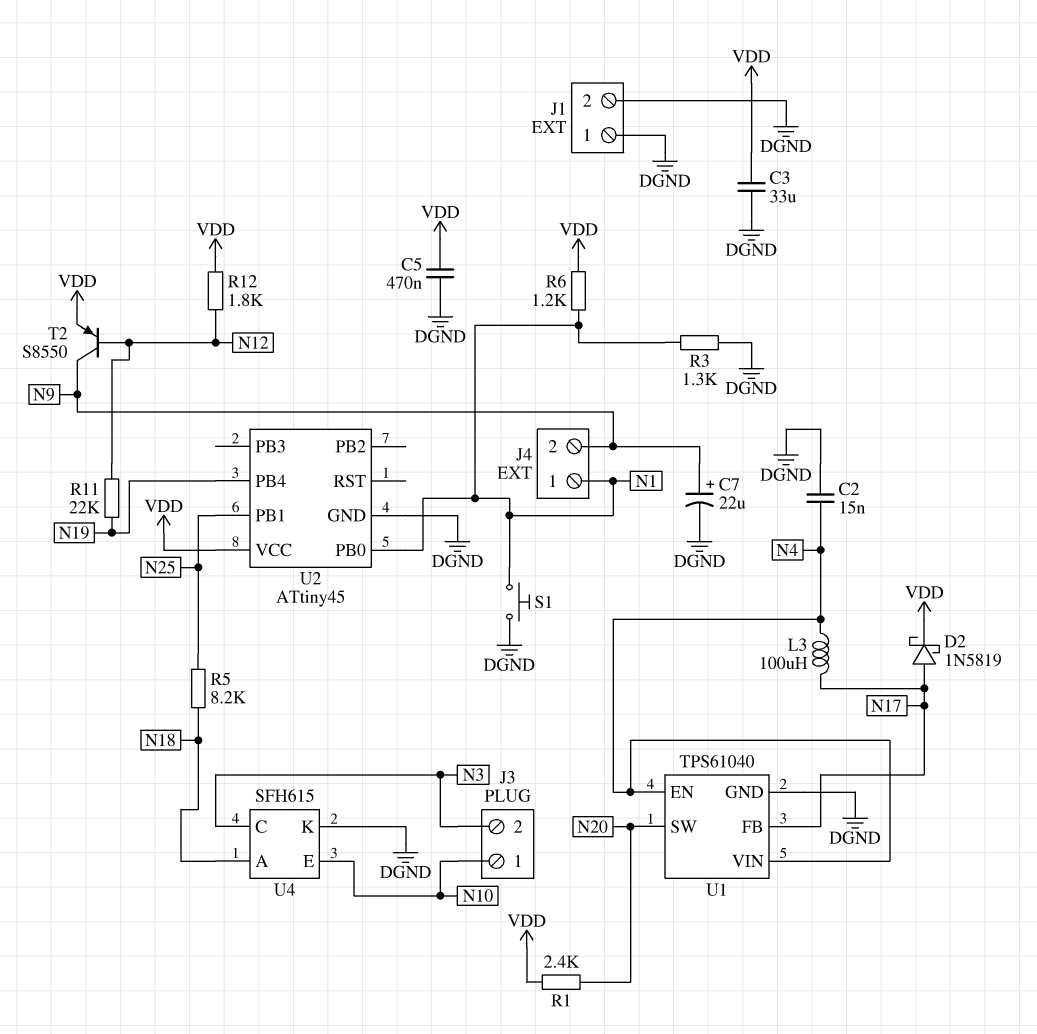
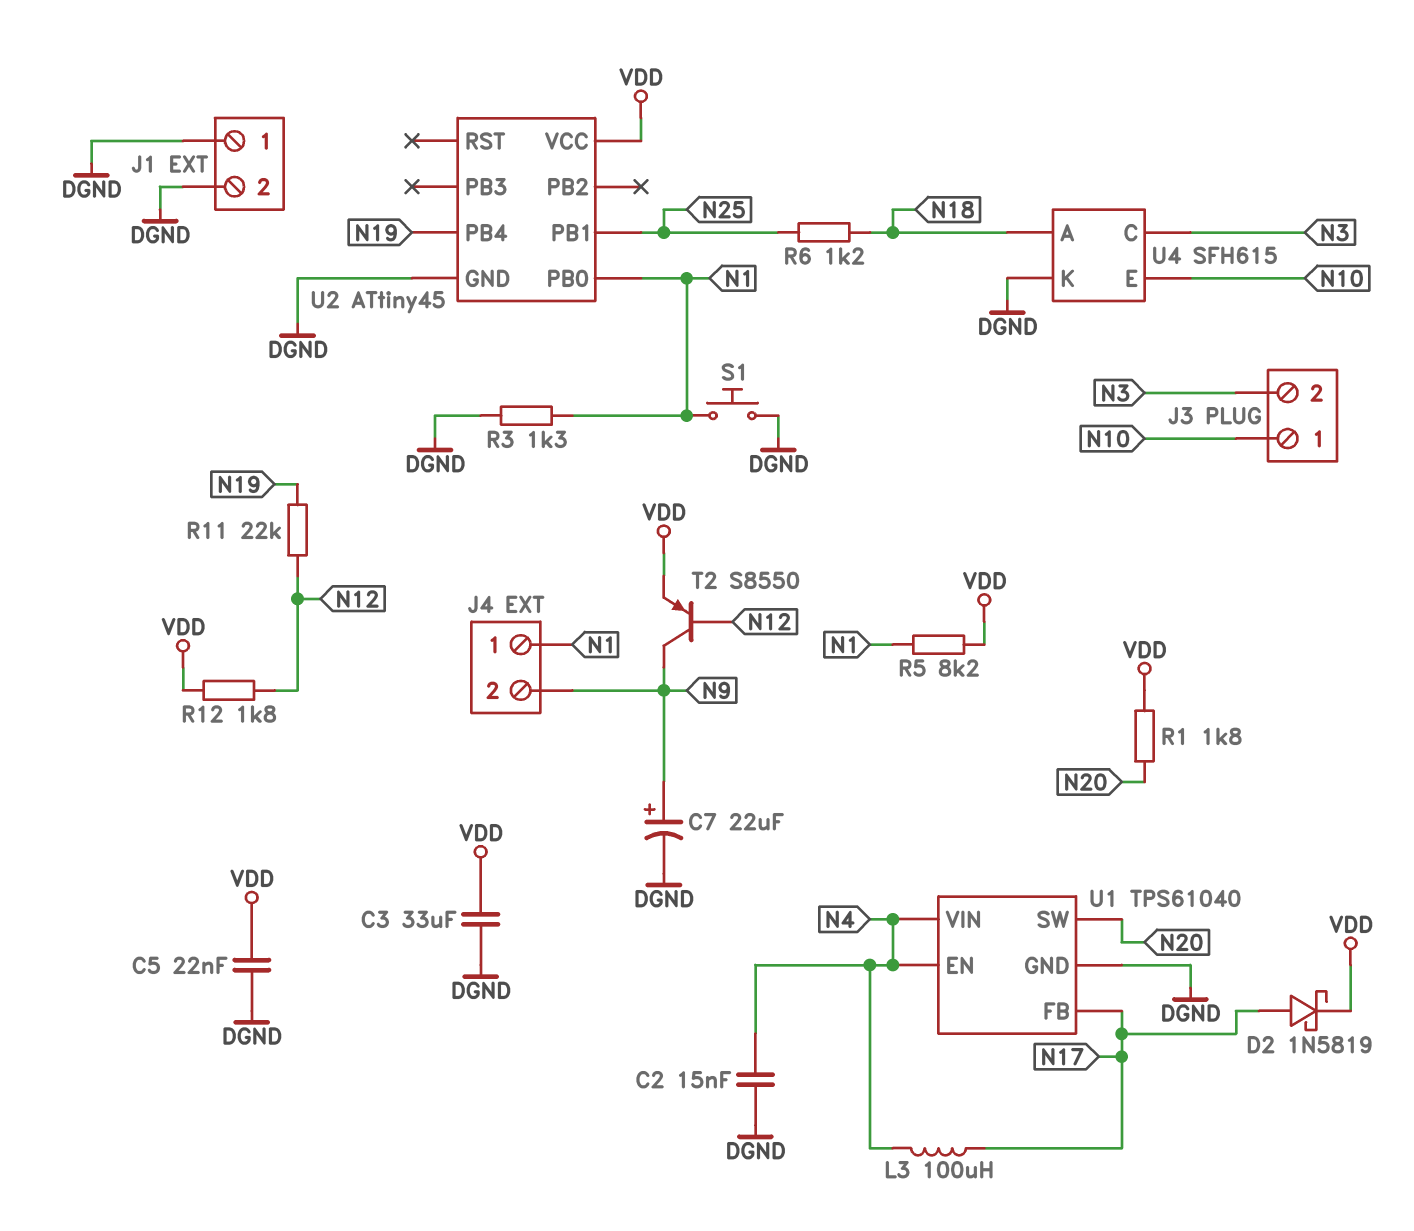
C5: 470nF (DGND, VDD) -> 22nF (DGND, VDD)
R1: 2.4k (N20, VDD) -> 1.8k (N20, VDD)
R5: 8.2k (N18, N25) -> 8.2k (N1, VDD)
R6: 1.2k (N1, VDD) -> 1.2k (N18, N25)

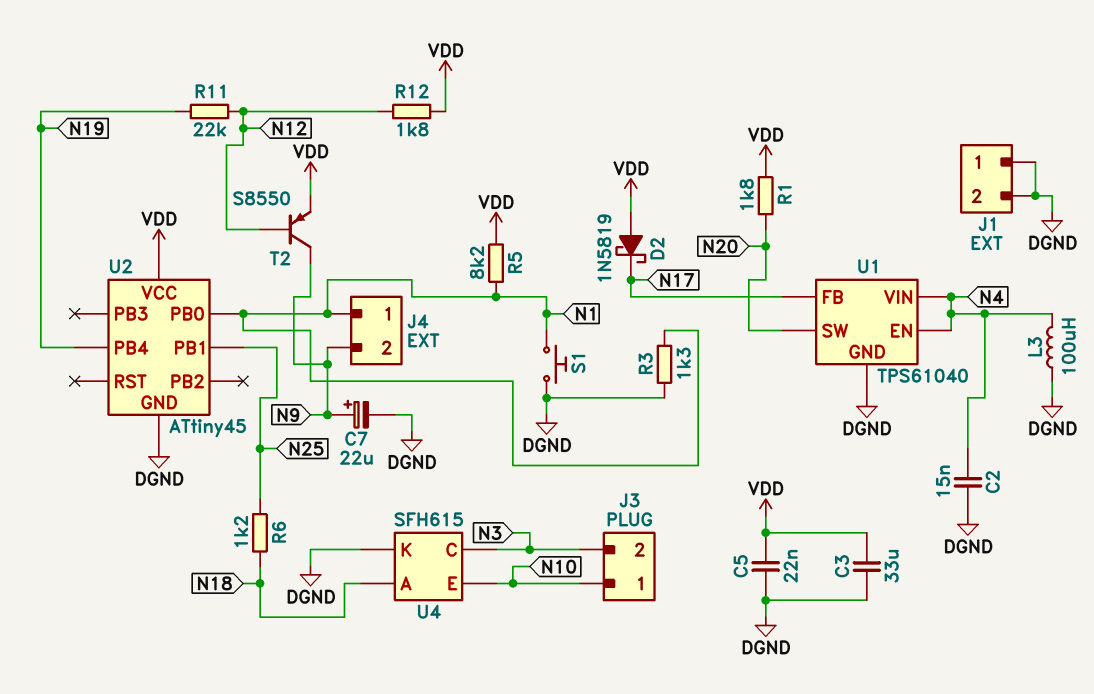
D2: schottky 1N5819 (A N17, K VDD) -> schottky 1N5819 (A VDD, K N17)
L3: 100uH (N4, N17) -> 100uH (DGND, N4)

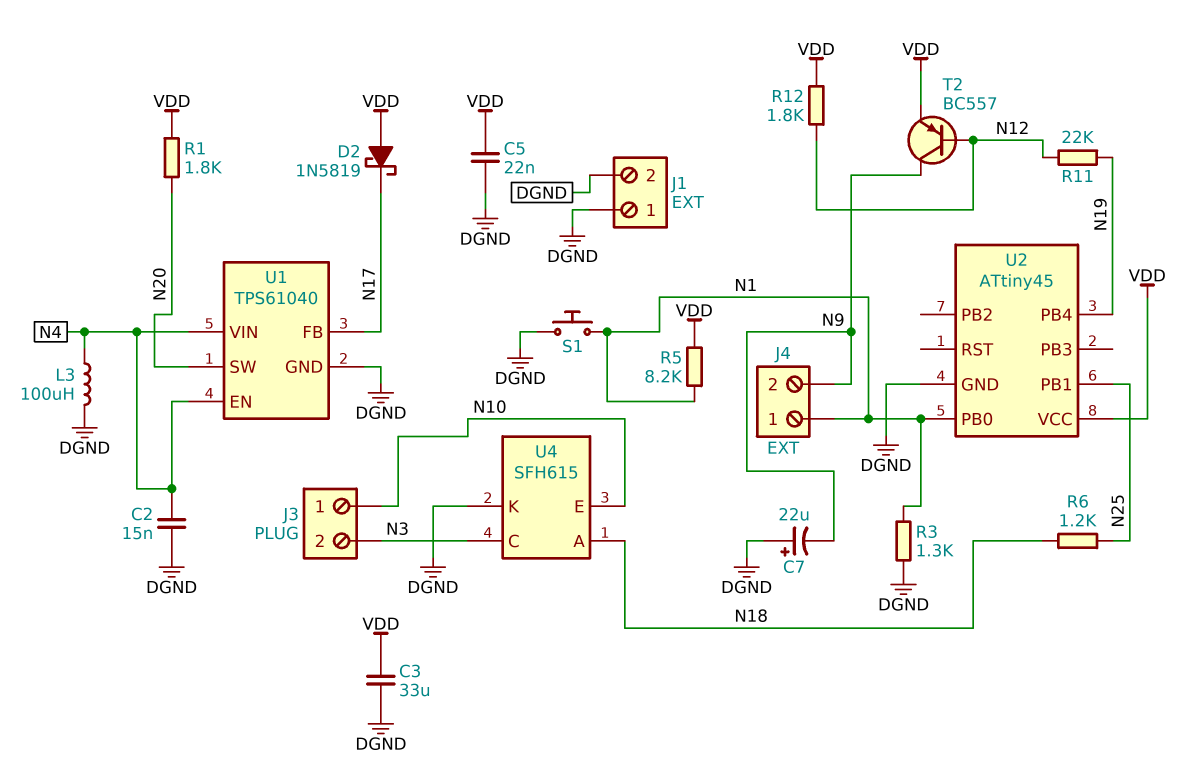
C7: 22uF (plus N9, minus DGND) -> 22uF (plus DGND, minus N9)
T2: PNP S8550 (B N12, C N9, E VDD) -> PNP BC557 (B N12, C N9, E VDD)

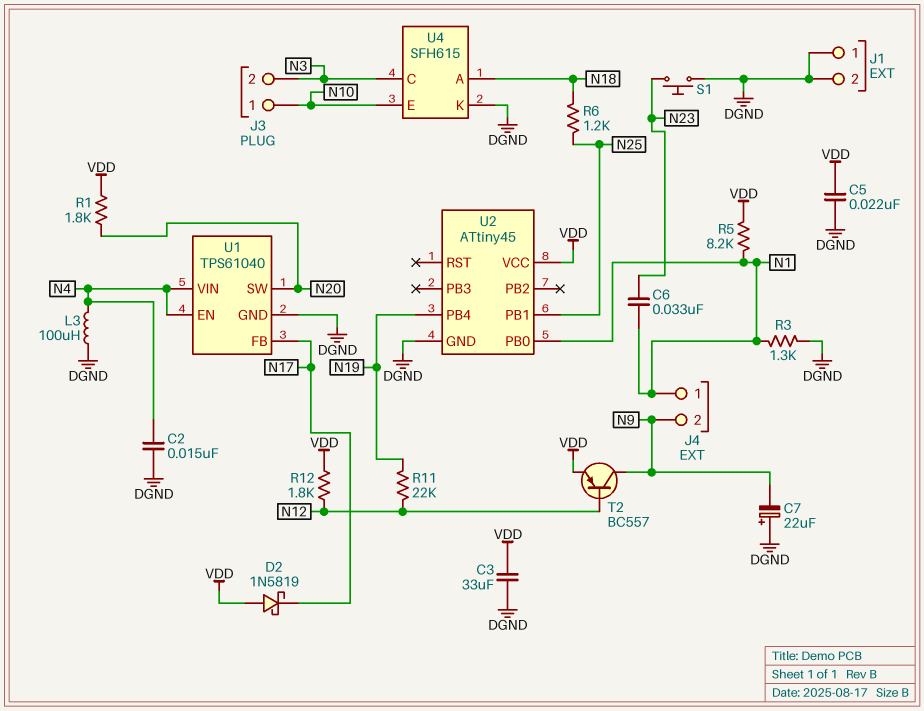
C6: none -> 33nF (N1, N23)
S1: button (DGND, N1) -> button (DGND, N23)

